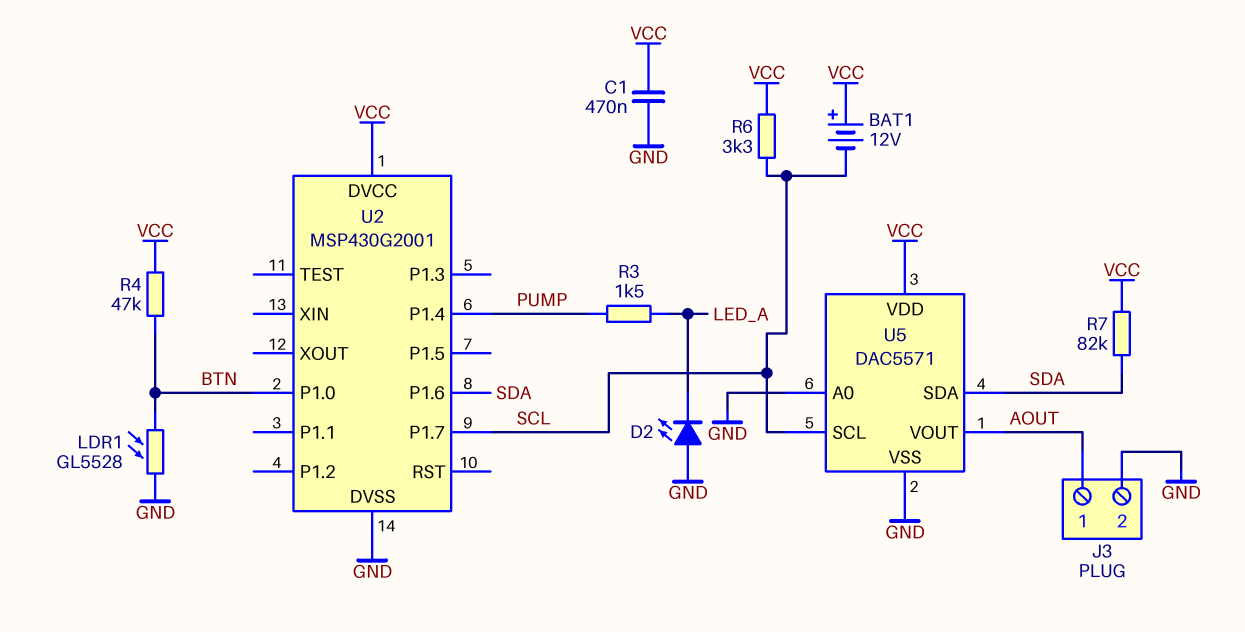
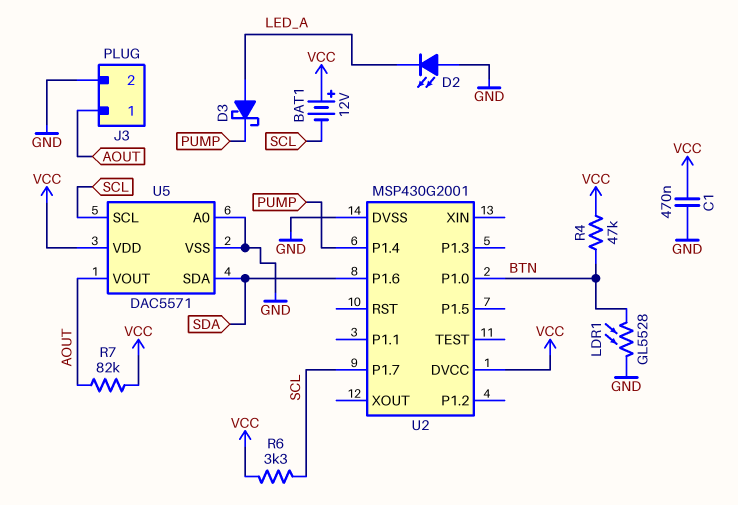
D3: none -> schottky (A LED_A, K PUMP)
R3: 1.5k (LED_A, PUMP) -> none
R7: 82k (SDA, VCC) -> 82k (AOUT, VCC)

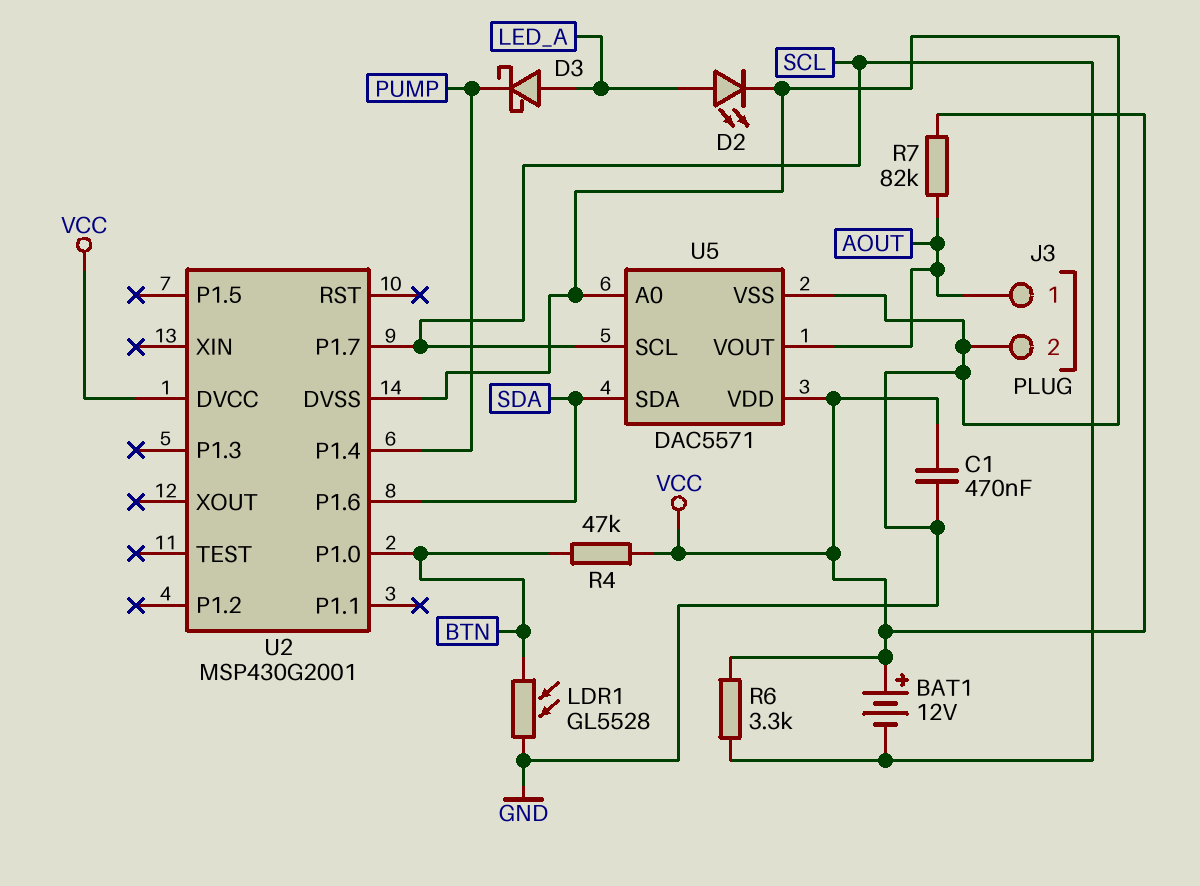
D2: LED (A GND, K LED_A) -> LED (A LED_A, K GND)

